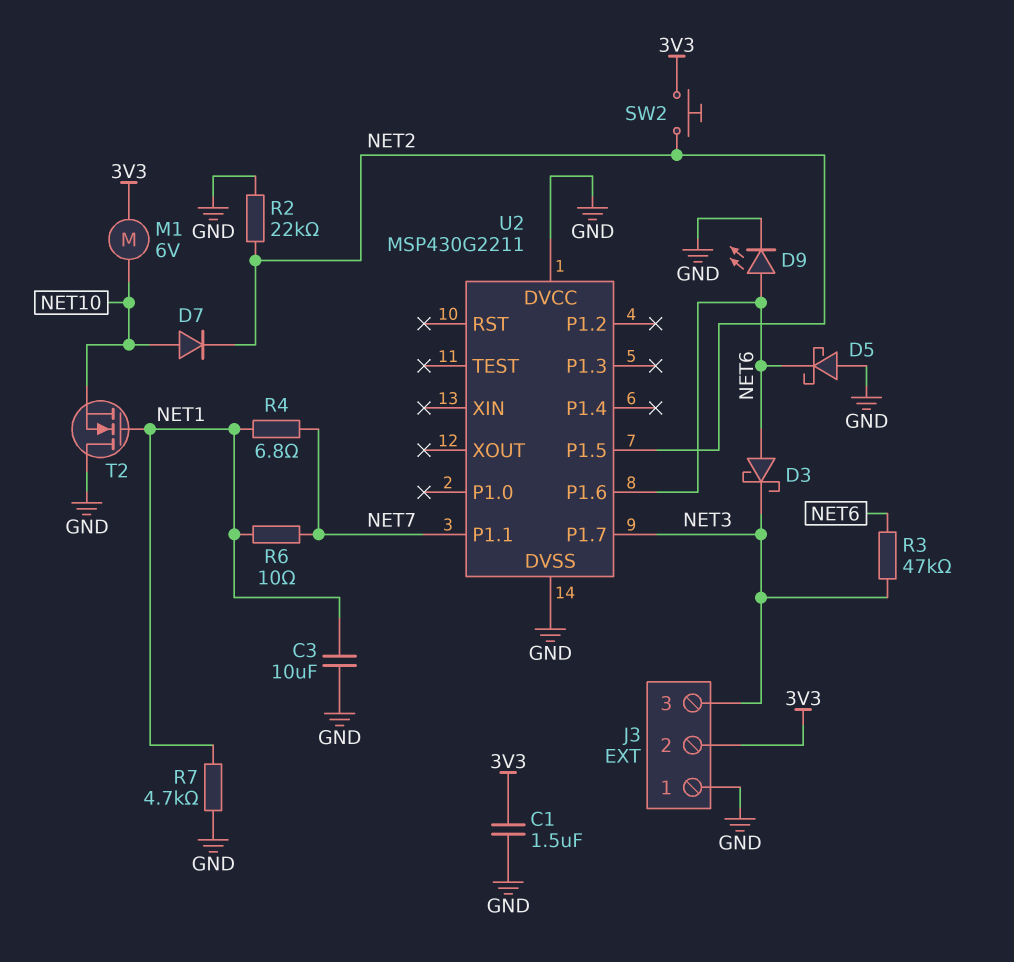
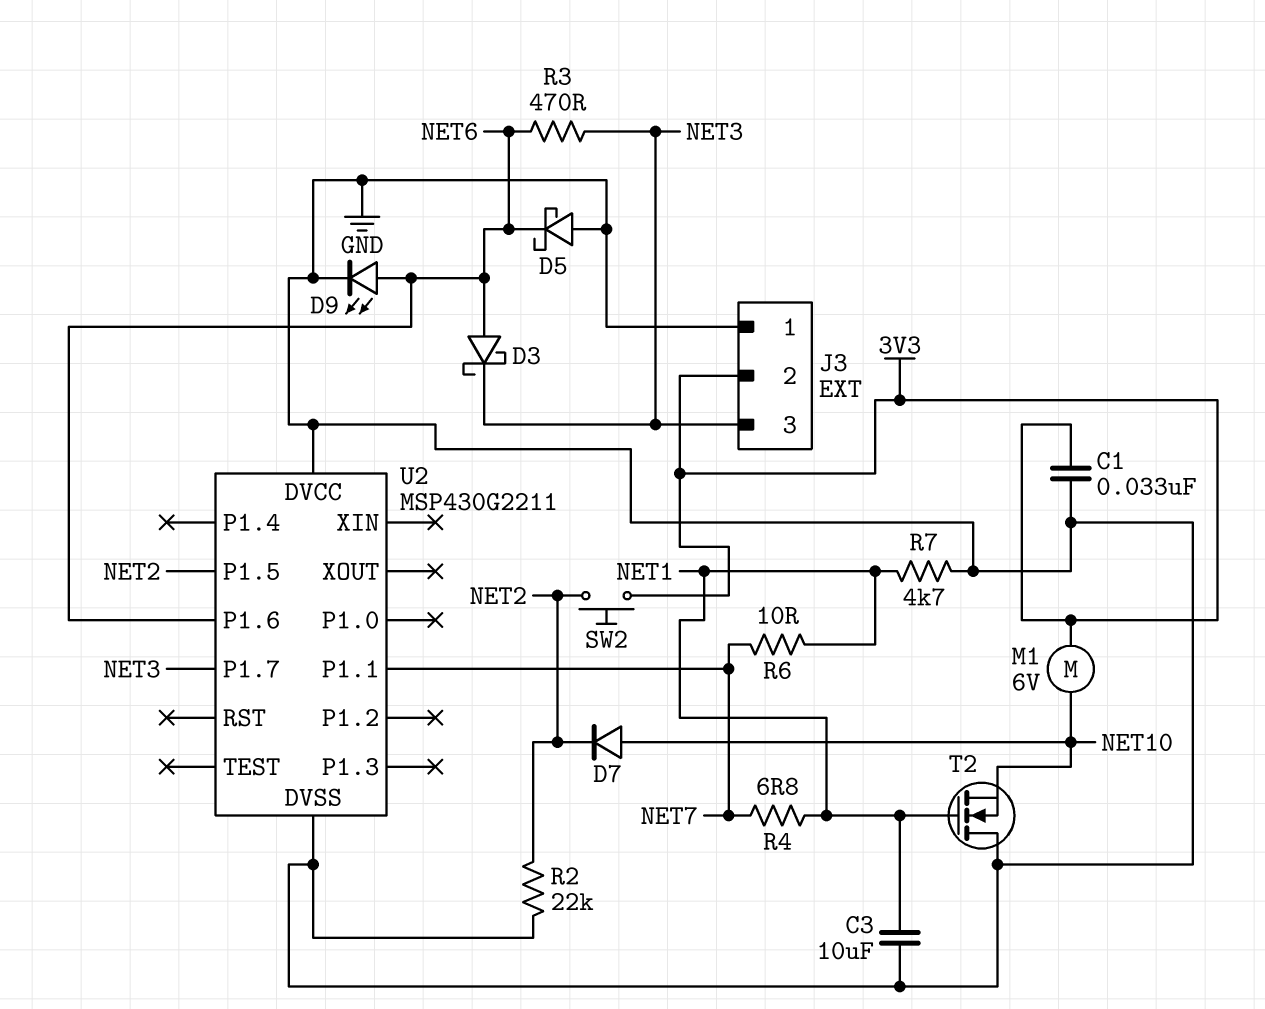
C1: 1.5uF (3V3, GND) -> 33nF (3V3, GND)
R3: 47k (NET3, NET6) -> 470 (NET3, NET6)

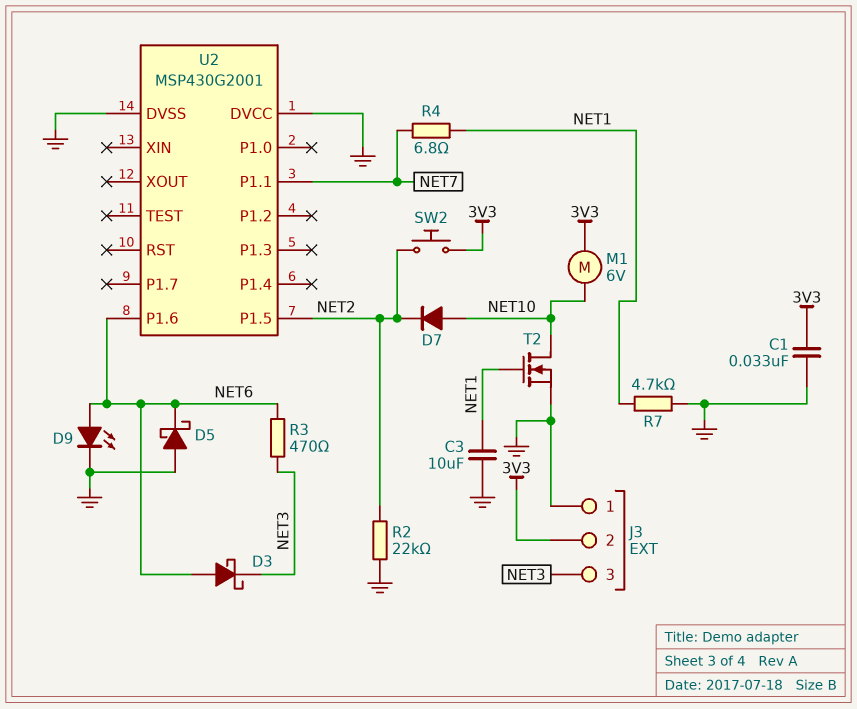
R6: 10 (NET1, NET7) -> none
T2: NMOS (G NET1, D GND, S NET10) -> NMOS (G NET1, D NET10, S GND)
U2: MSP430G2211 -> MSP430G2001
U2 pin P1.7: NET3 -> none

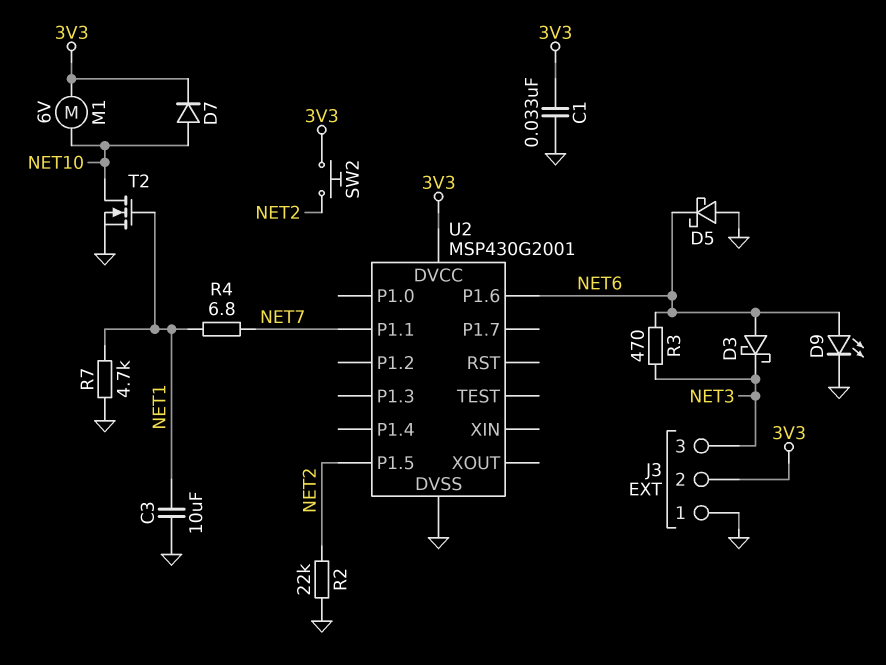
D7: diode (A NET10, K NET2) -> diode (A NET10, K 3V3)
U2 pin DVCC: GND -> 3V3

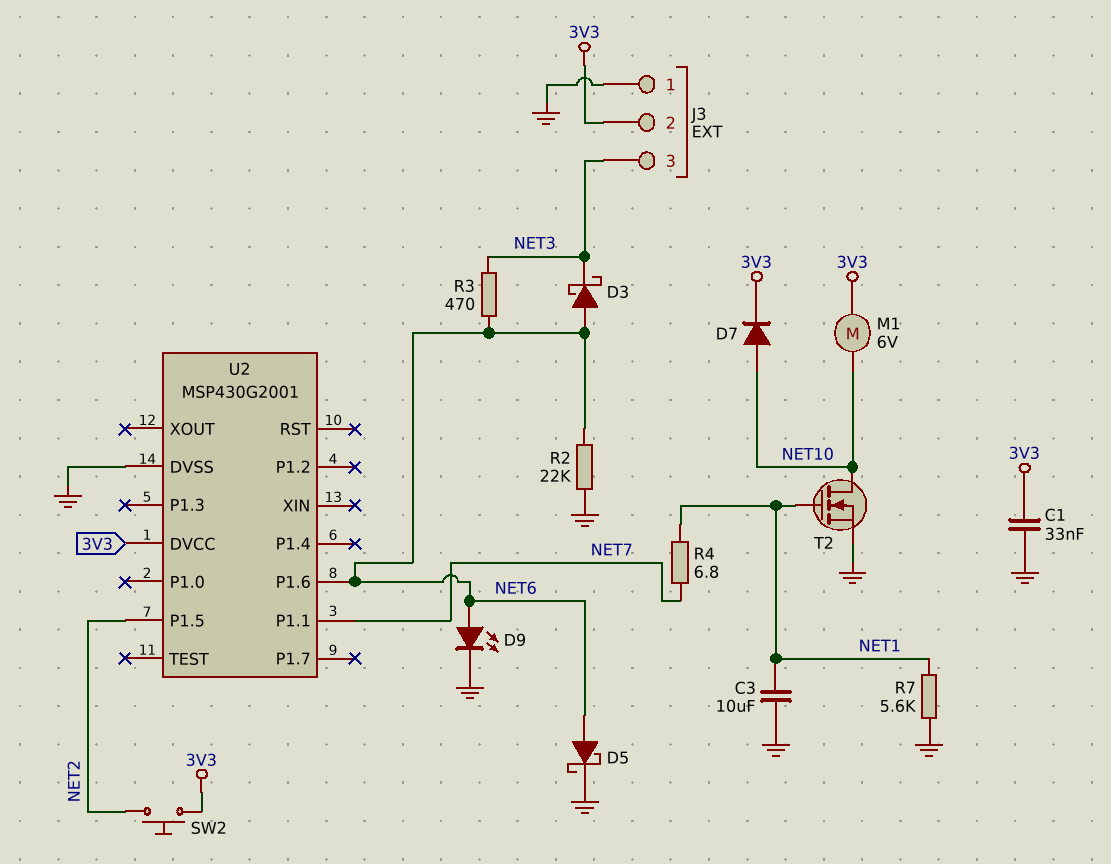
D5: schottky (A GND, K NET6) -> schottky (A NET6, K GND)
R2: 22k (GND, NET2) -> 22k (GND, NET6)
R7: 4.7k (GND, NET1) -> 5.6k (GND, NET1)

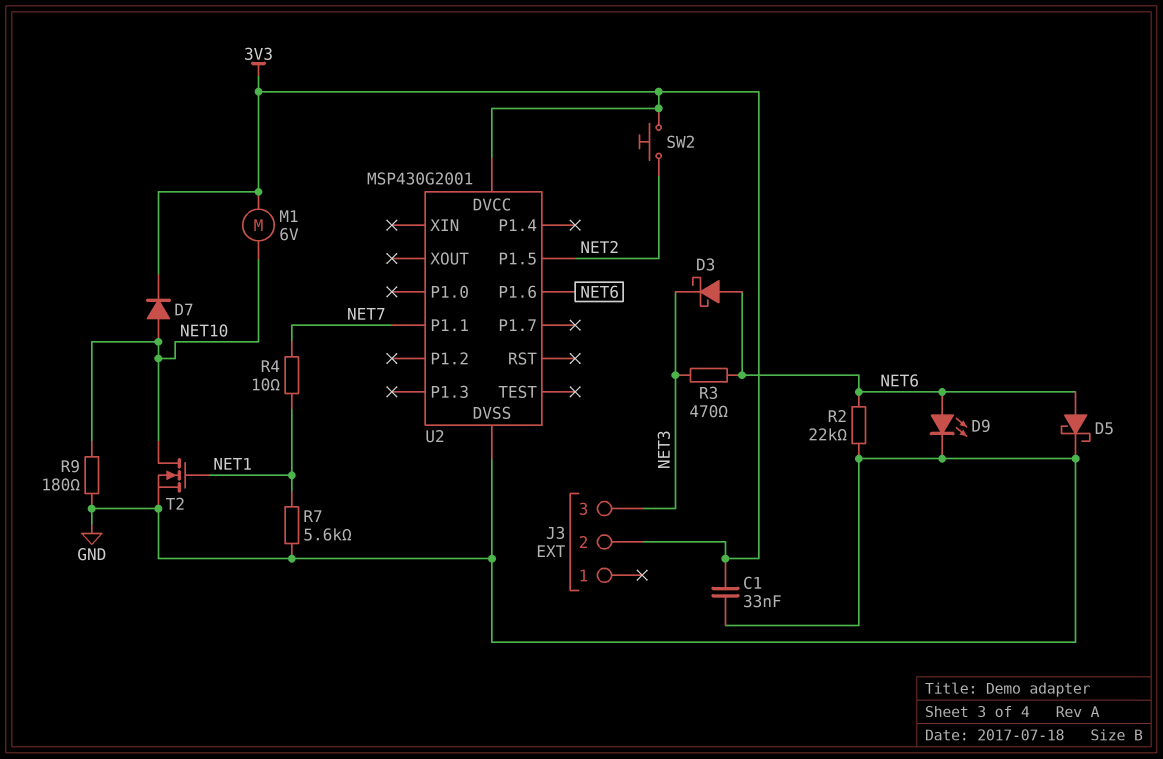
C3: 10uF (GND, NET1) -> none
J3 pin 1: GND -> none
R4: 6.8 (NET1, NET7) -> 10 (NET1, NET7)
R9: none -> 180 (GND, NET10)

